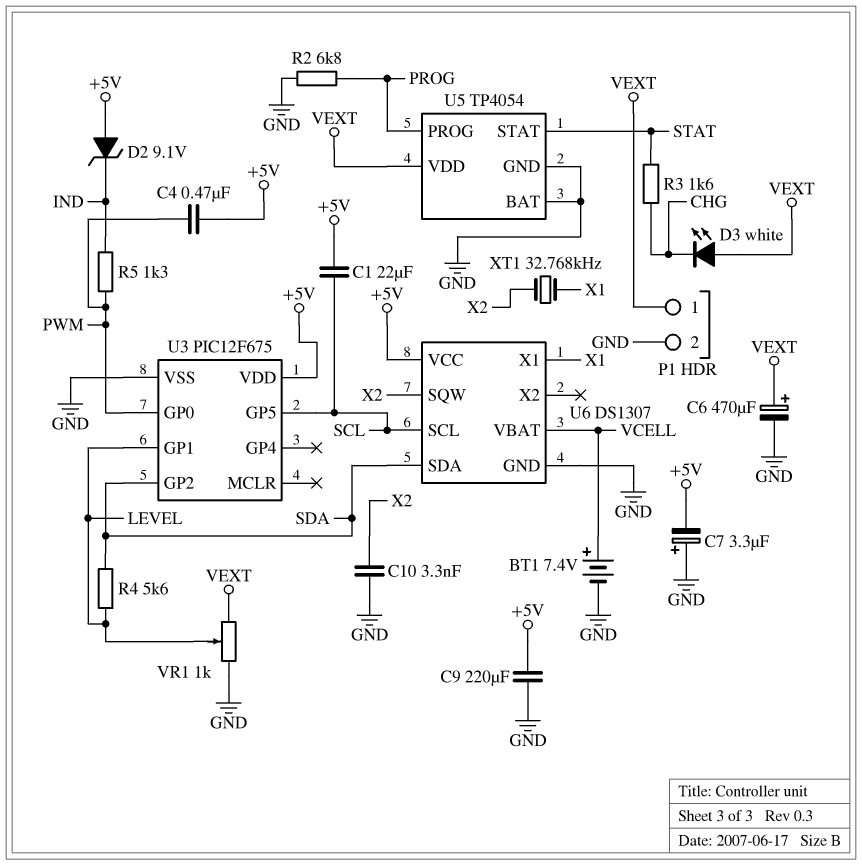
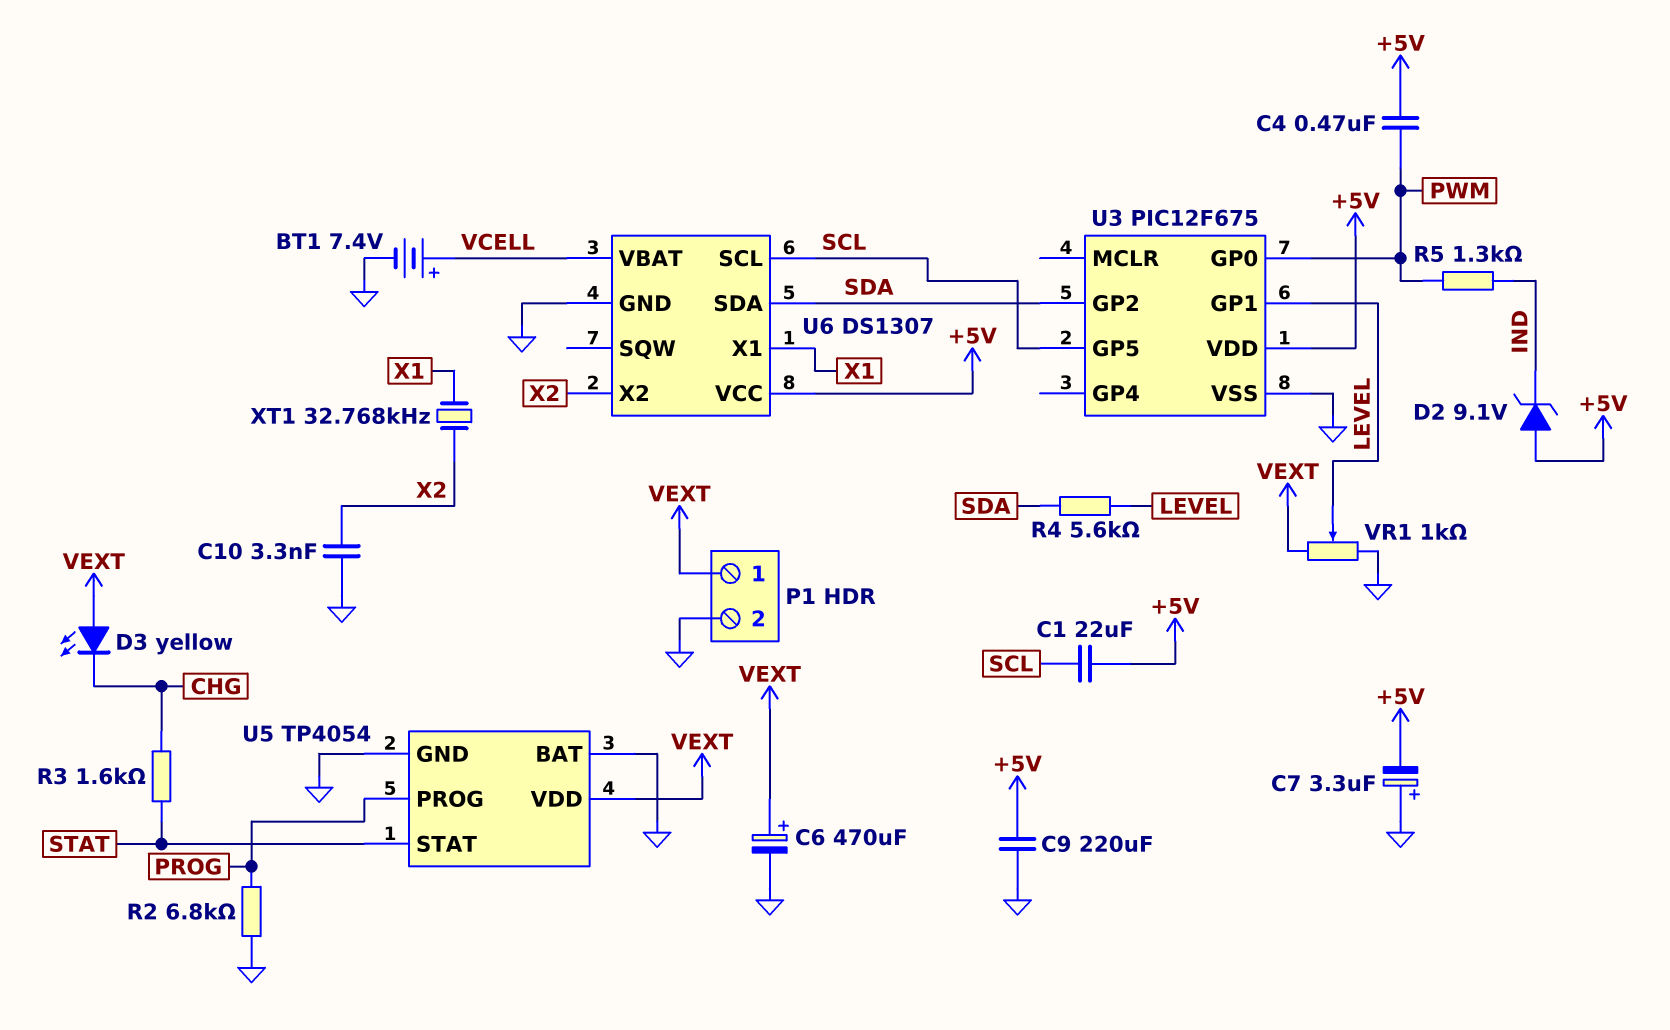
D3: LED white (A VEXT, K CHG) -> LED yellow (A VEXT, K CHG)
U6 pin SQW: X2 -> none
U6 pin X2: none -> X2

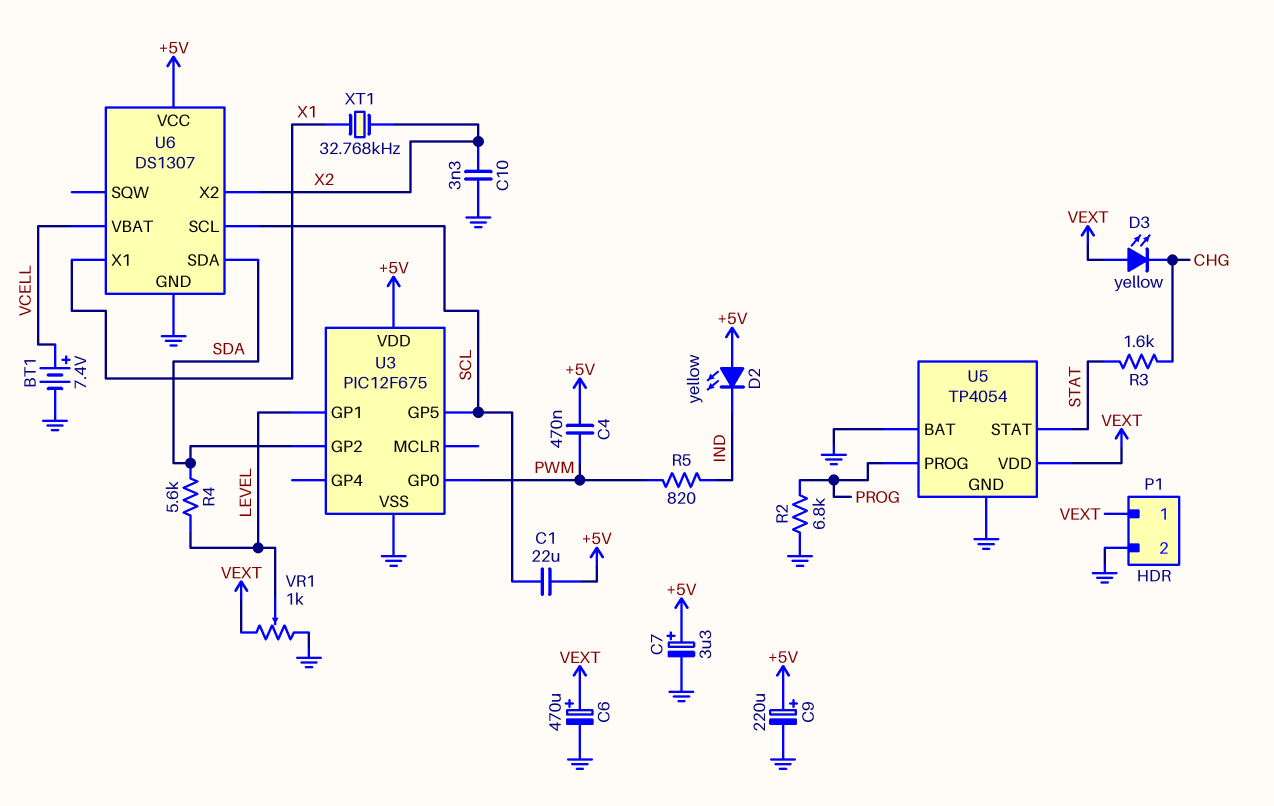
C7: 3.3uF (plus GND, minus +5V) -> 3.3uF (plus +5V, minus GND)
C9: 220uF (+5V, GND) -> 220uF (plus +5V, minus GND)
D2: zener 9.1V (A +5V, K IND) -> LED yellow (A +5V, K IND)
R5: 1.3k (IND, PWM) -> 820 (IND, PWM)

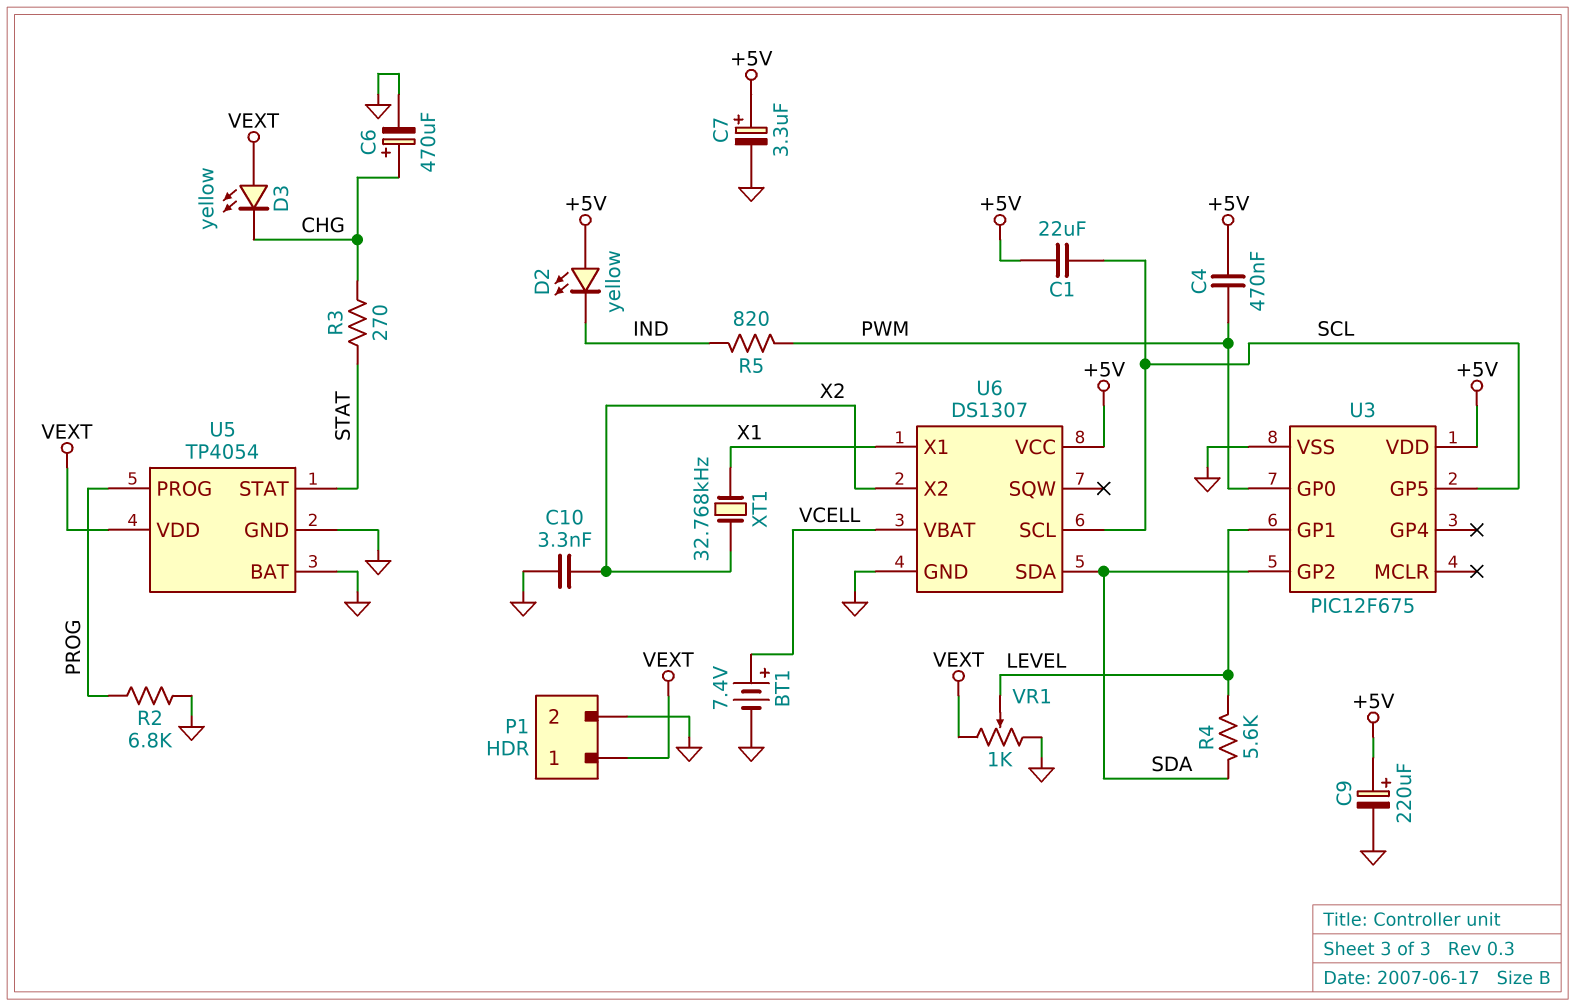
C6: 470uF (plus VEXT, minus GND) -> 470uF (plus CHG, minus GND)
R3: 1.6k (CHG, STAT) -> 270 (CHG, STAT)

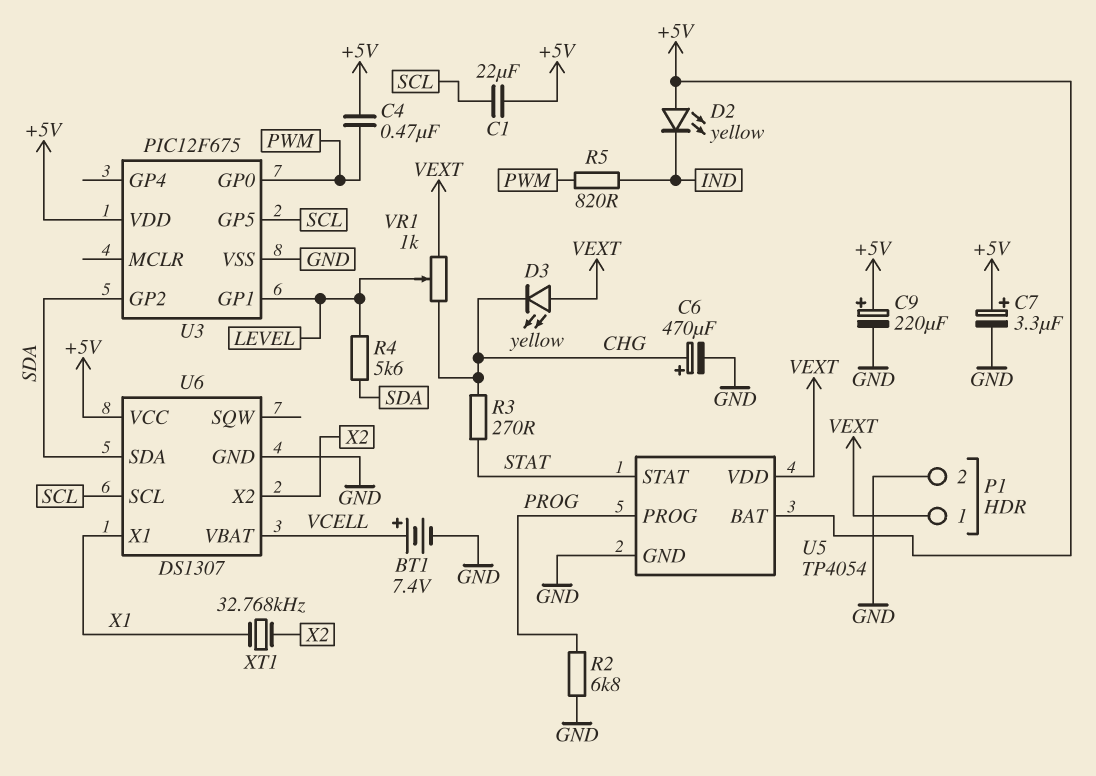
C10: 3.3nF (GND, X2) -> none
U5 pin BAT: GND -> +5V
VR1: 1k (GND, VEXT, wiper LEVEL) -> 1k (CHG, VEXT, wiper LEVEL)

